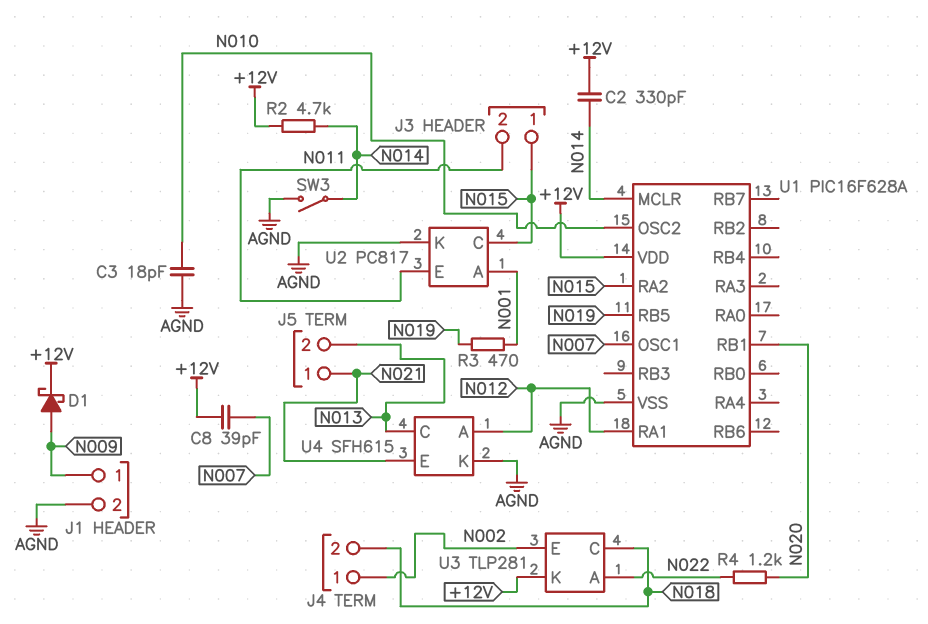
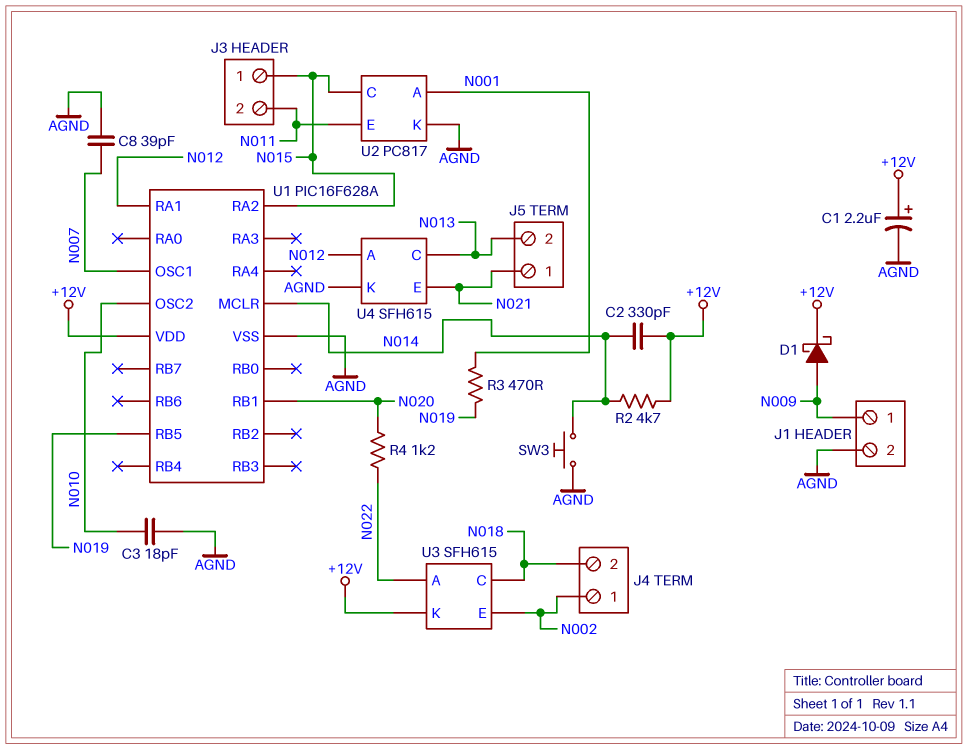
C1: none -> 2.2uF (plus +12V, minus AGND)
C8: 39pF (+12V, N007) -> 39pF (AGND, N007)
SW3: switch (AGND, N014) -> button (AGND, N014)
U3: TLP281 -> SFH615

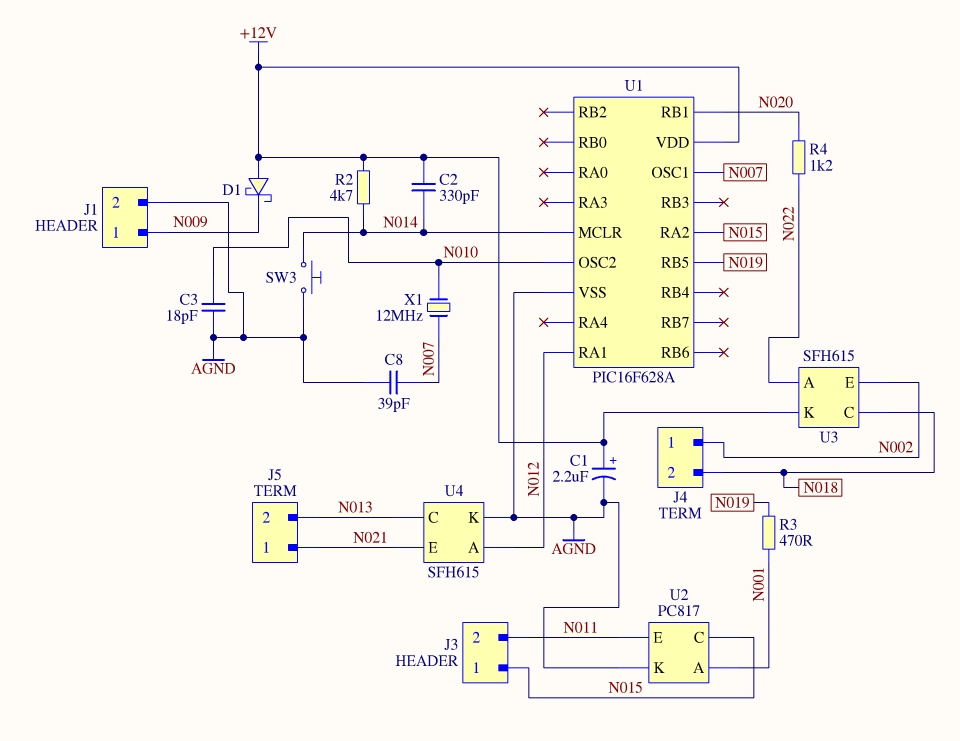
D1: schottky (A N009, K +12V) -> schottky (A +12V, K N009)
X1: none -> 12MHz (N007, N010)

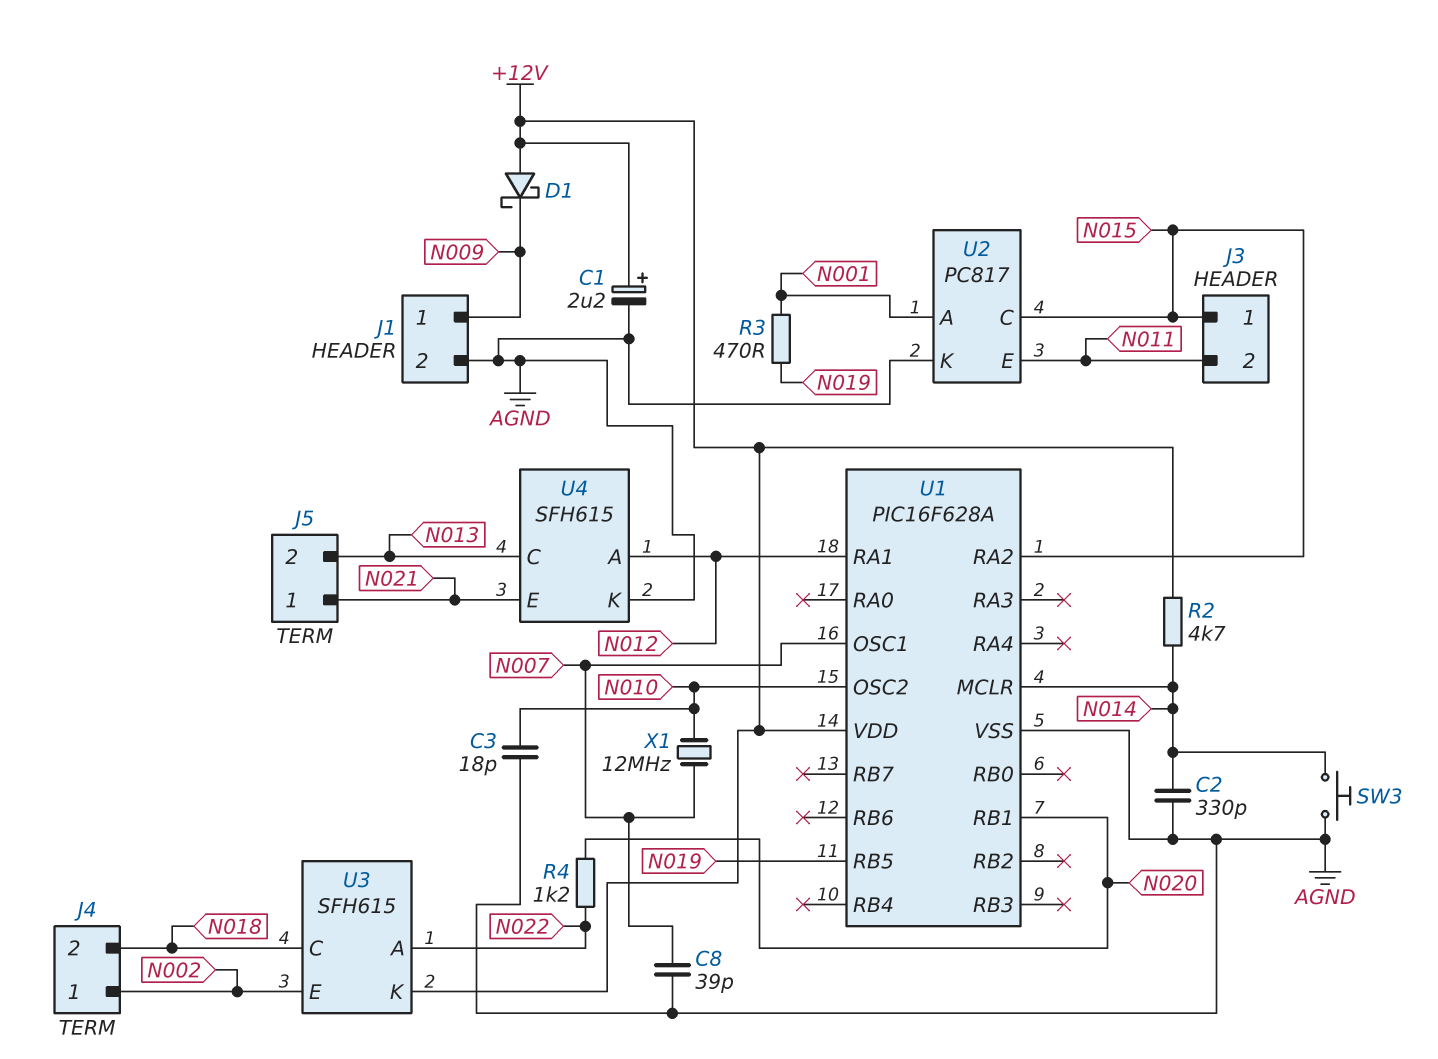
C2: 330pF (+12V, N014) -> 330pF (AGND, N014)

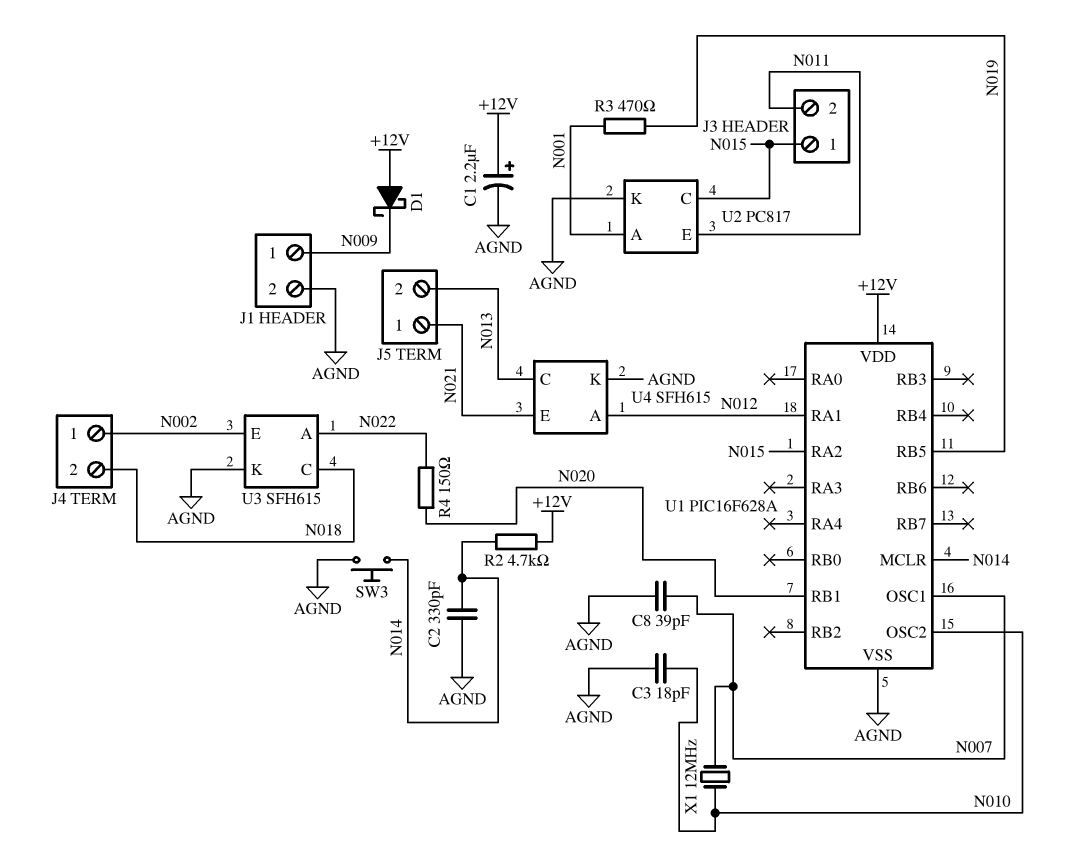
R4: 1.2k (N020, N022) -> 150 (N020, N022)
U3 pin K: +12V -> AGND

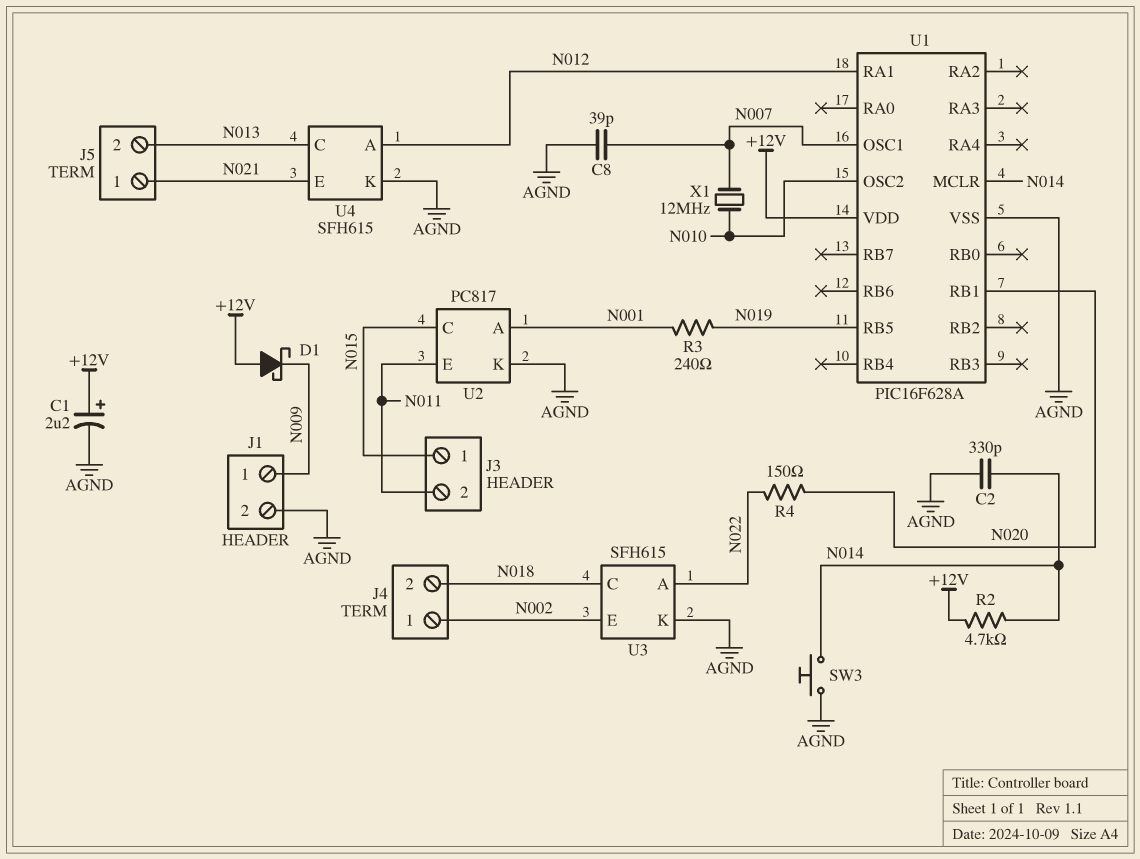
C3: 18pF (AGND, N010) -> none
R3: 470 (N001, N019) -> 240 (N001, N019)
U1 pin RA2: N015 -> none

